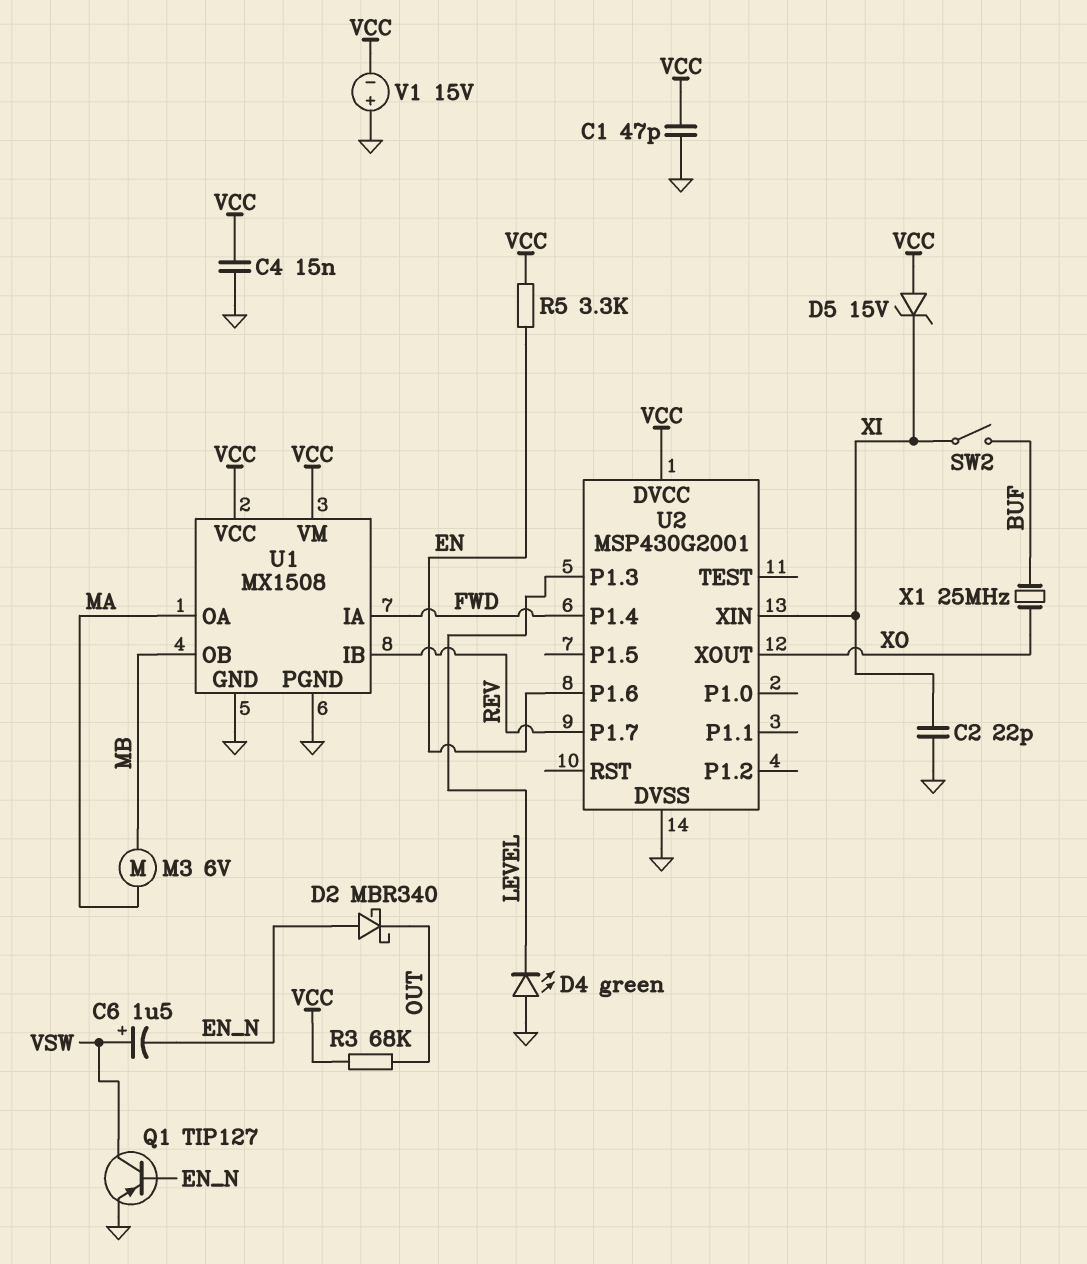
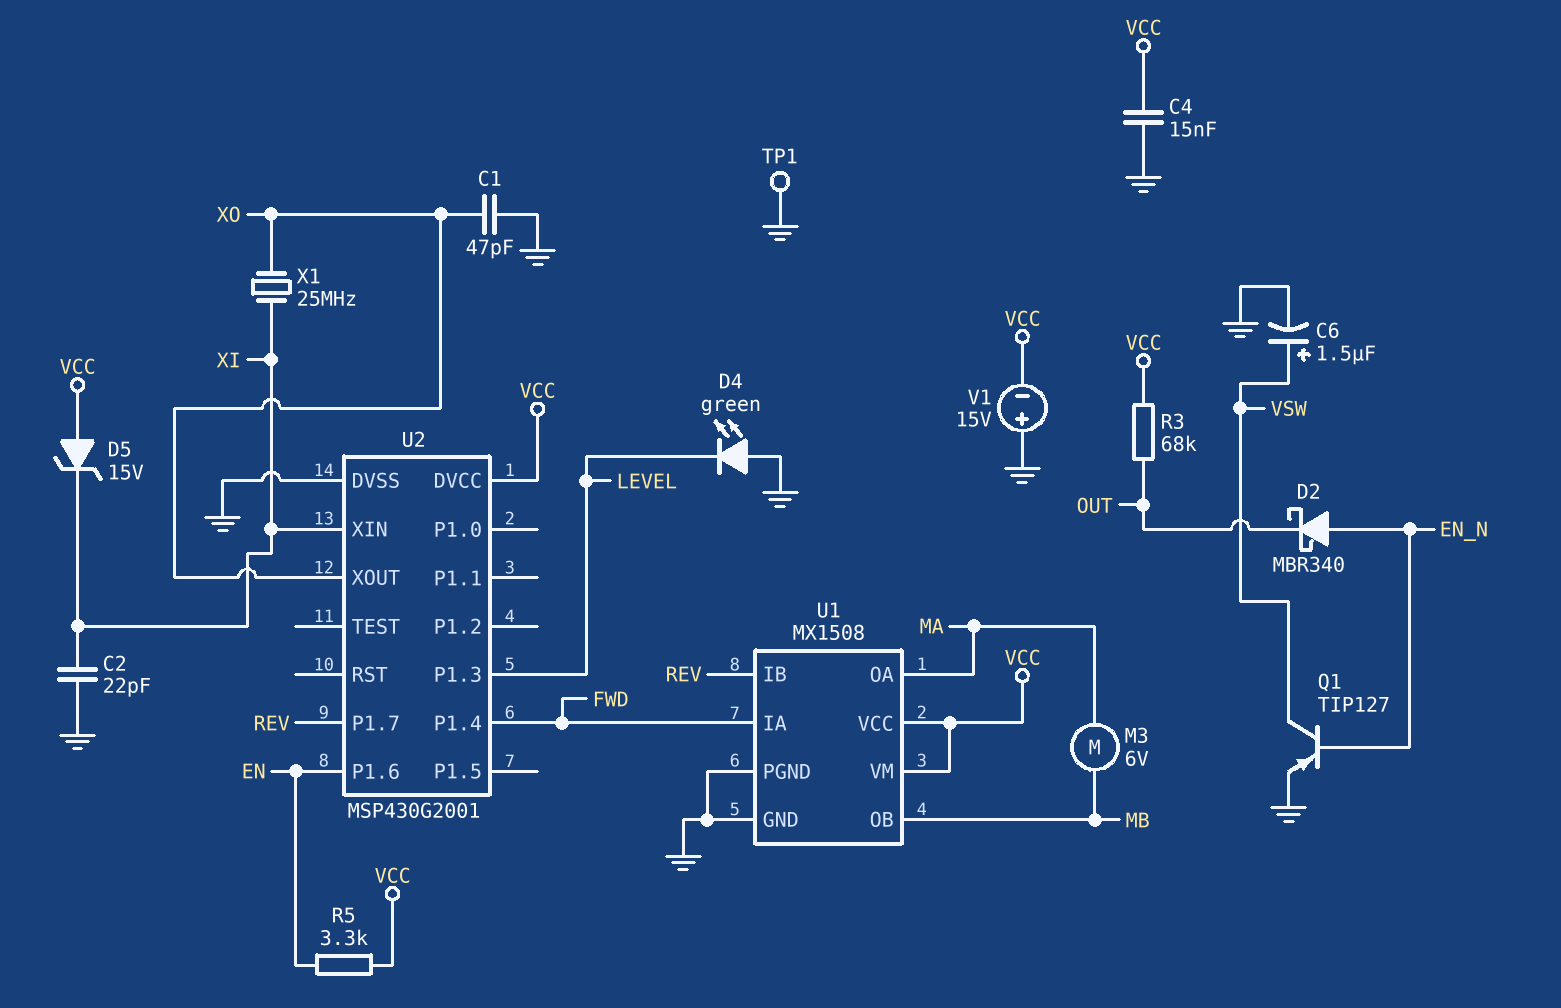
C1: 47pF (GND, VCC) -> 47pF (GND, XO)
C6: 1.5uF (plus VSW, minus EN_N) -> 1.5uF (plus VSW, minus GND)
SW2: switch (BUF, XI) -> none
TP1: none -> test point (GND)
X1: 25MHz (BUF, XO) -> 25MHz (XI, XO)

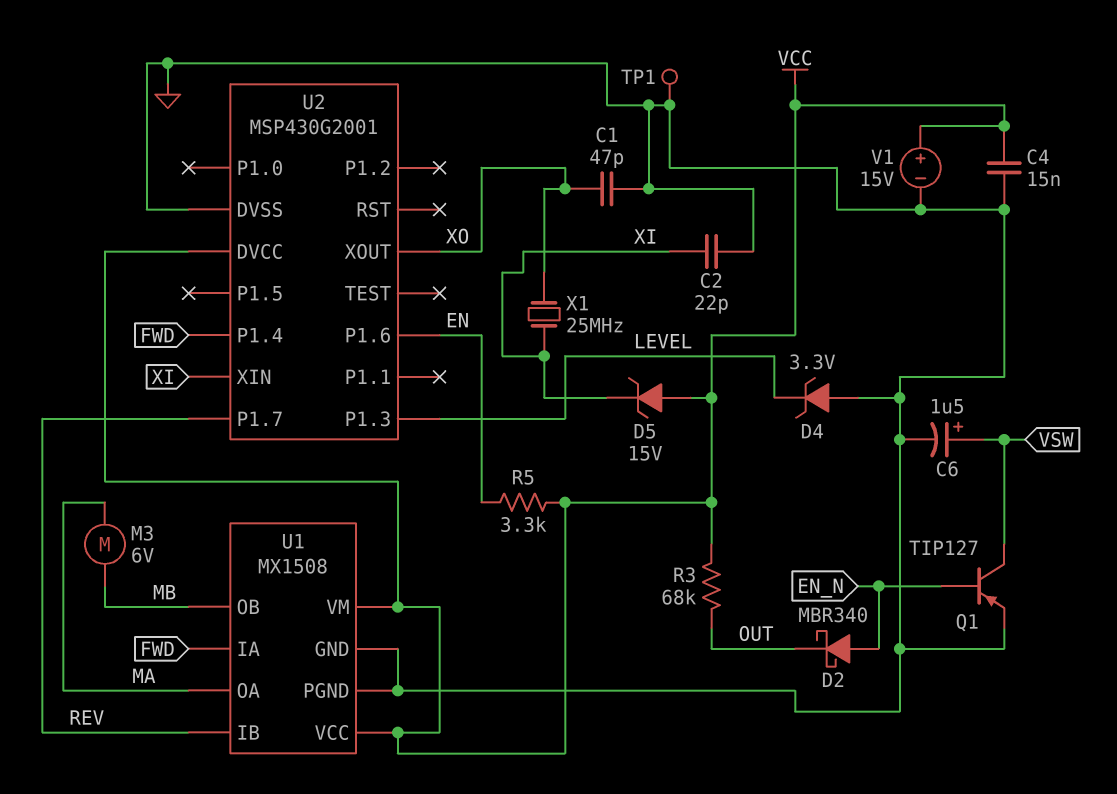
D4: LED green (A GND, K LEVEL) -> zener 3.3V (A GND, K LEVEL)
V1: 15V (plus GND, minus VCC) -> 15V (plus VCC, minus GND)

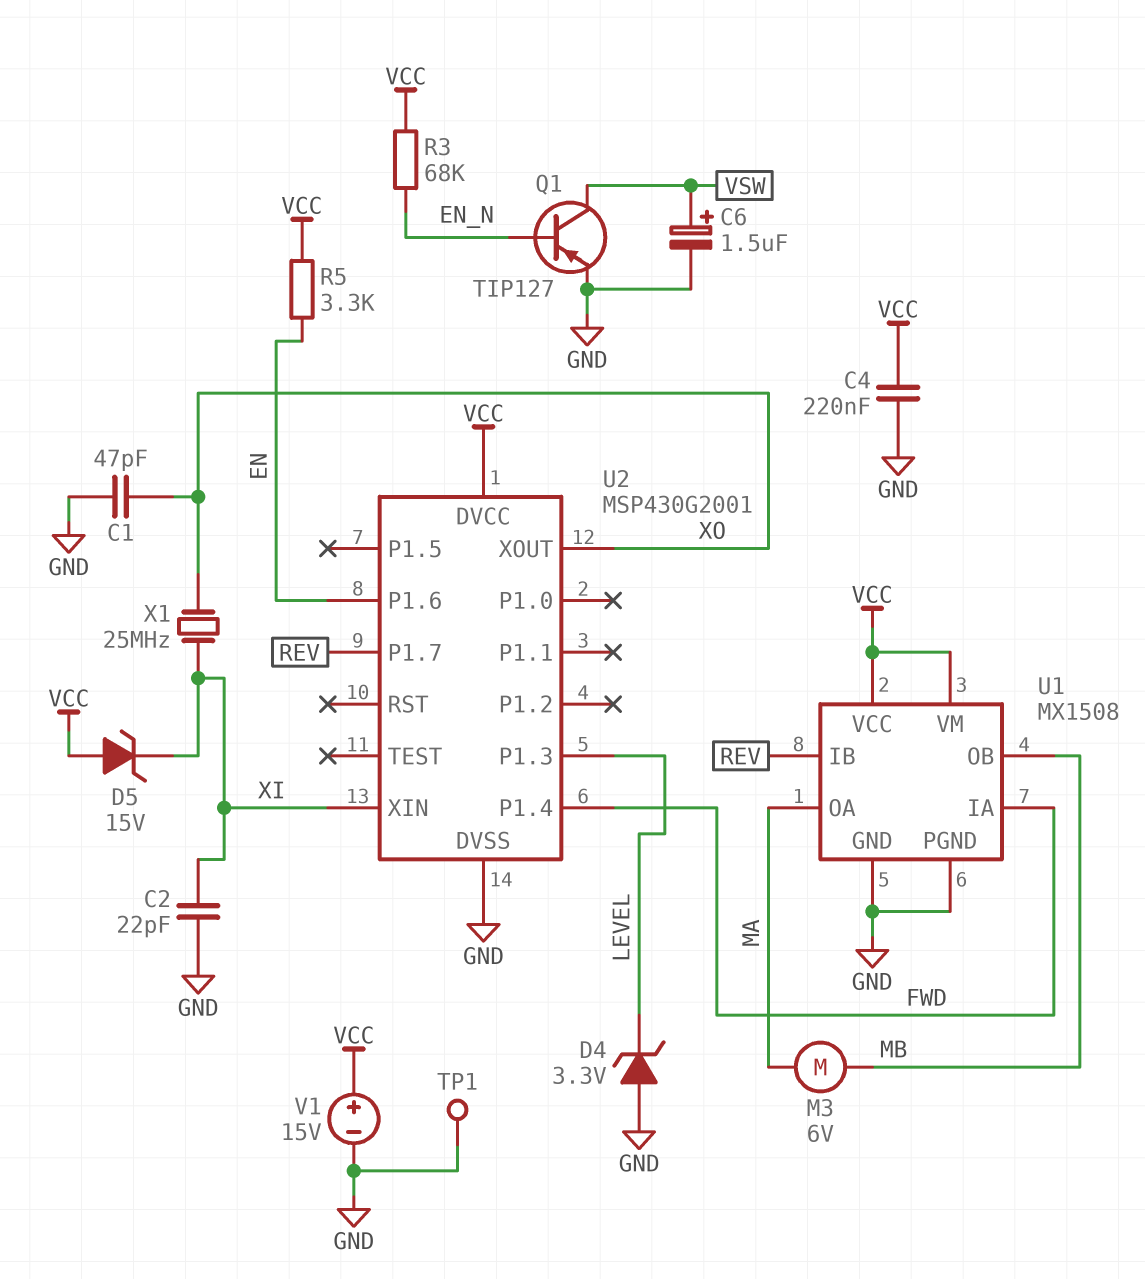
C4: 15nF (GND, VCC) -> 220nF (GND, VCC)
D2: schottky MBR340 (A EN_N, K OUT) -> none
R3: 68k (OUT, VCC) -> 68k (EN_N, VCC)

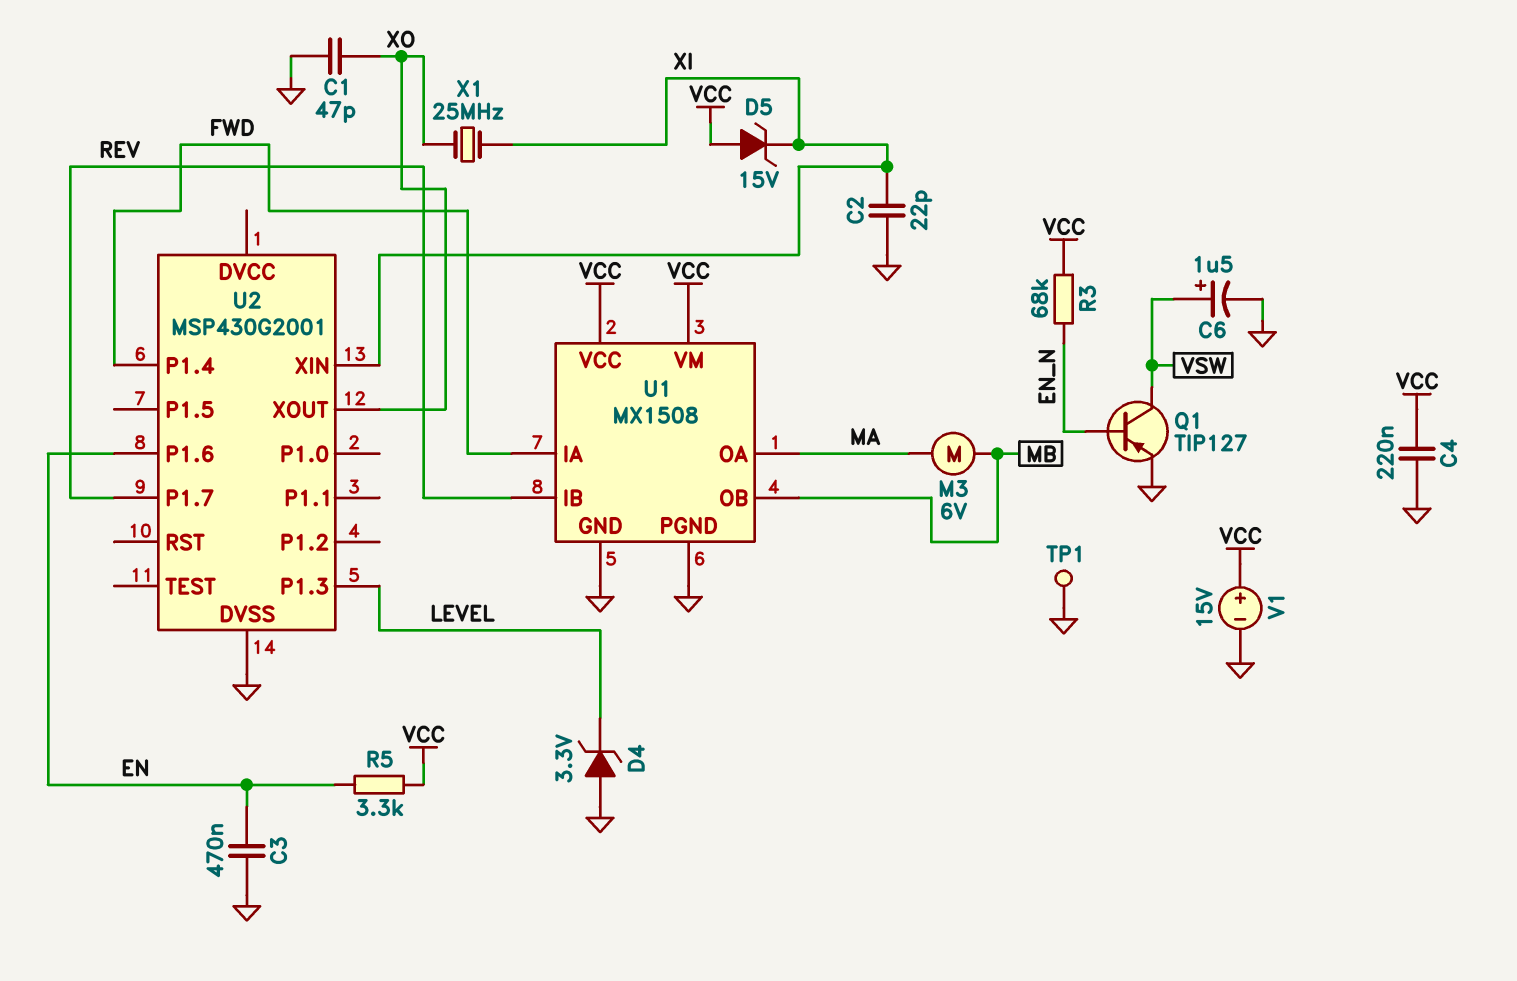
C3: none -> 470nF (EN, GND)
U2 pin DVCC: VCC -> none

